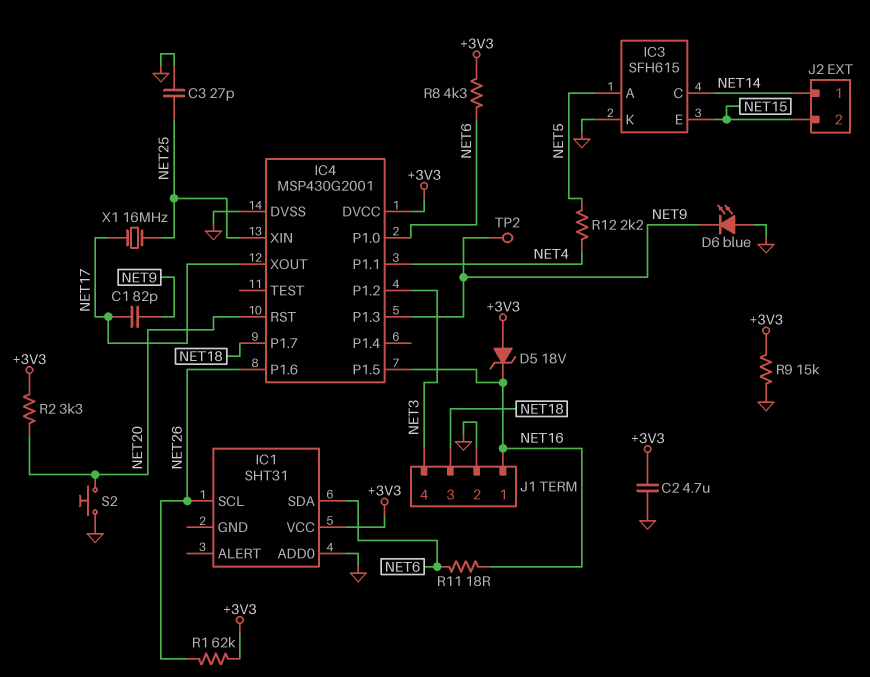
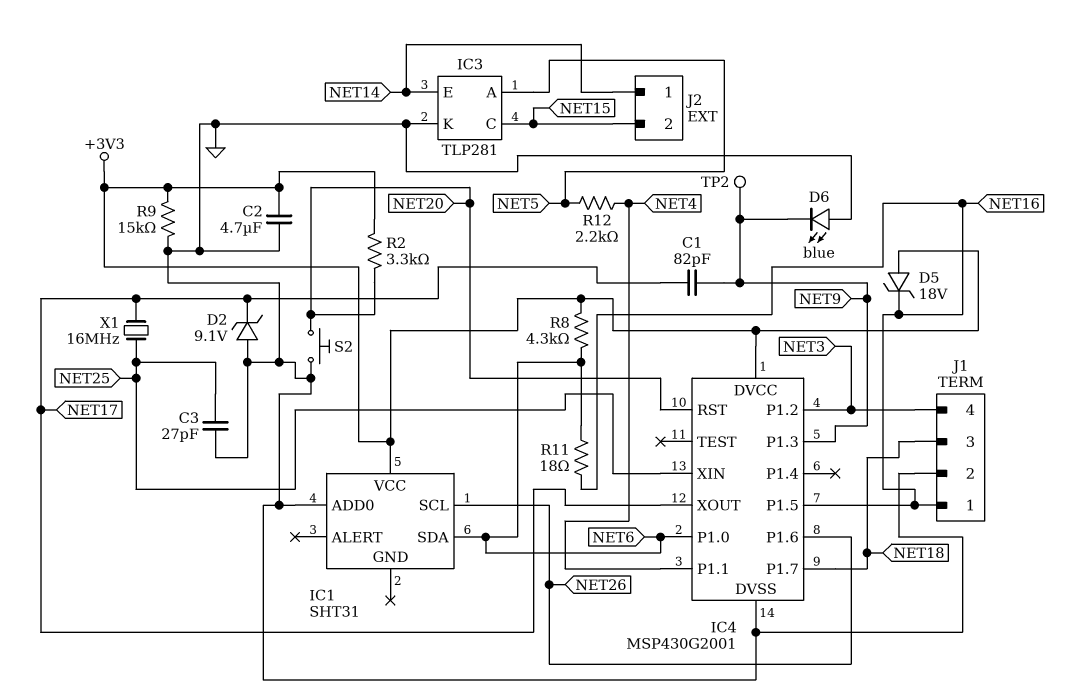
D2: none -> zener 9.1V (A GND, K NET17)
IC3: SFH615 -> TLP281
IC3 pin C: NET14 -> NET15
IC3 pin E: NET15 -> NET14
R1: 62k (+3V3, NET26) -> none

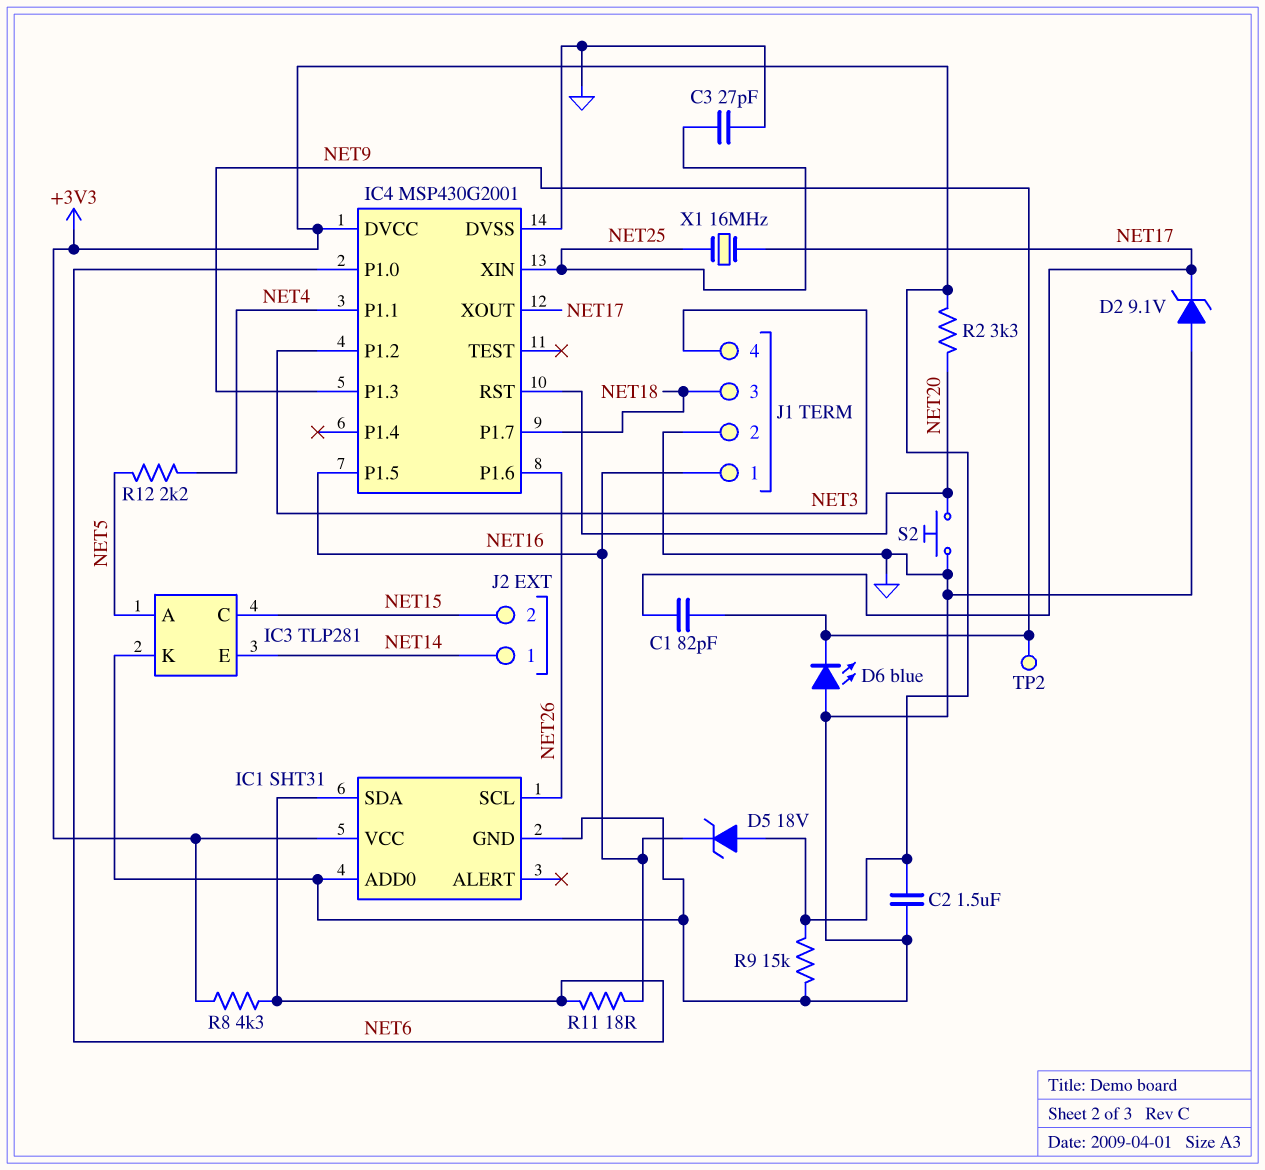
C2: 4.7uF (+3V3, GND) -> 1.5uF (+3V3, GND)
IC1 pin GND: none -> GND

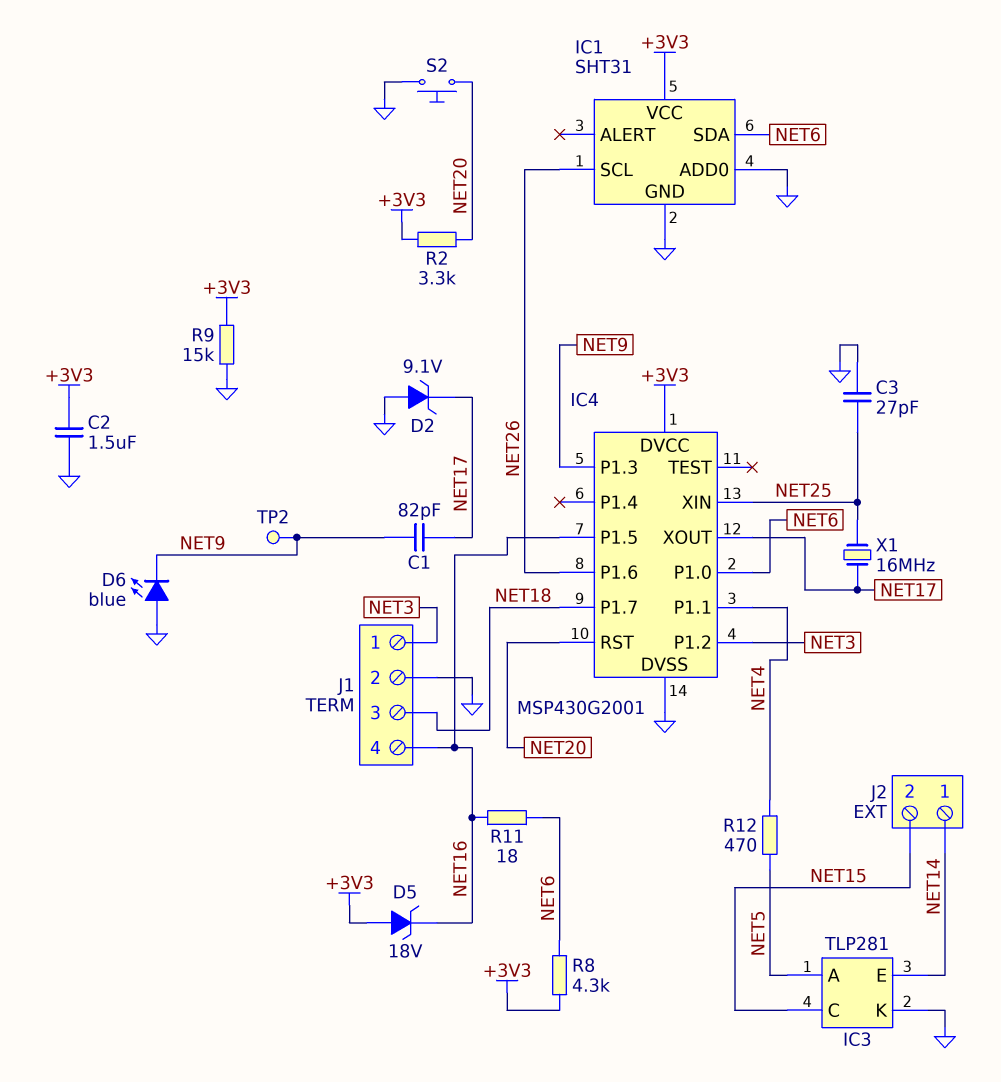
J1 pin 1: NET16 -> NET3
J1 pin 4: NET3 -> NET16
R12: 2.2k (NET4, NET5) -> 470 (NET4, NET5)

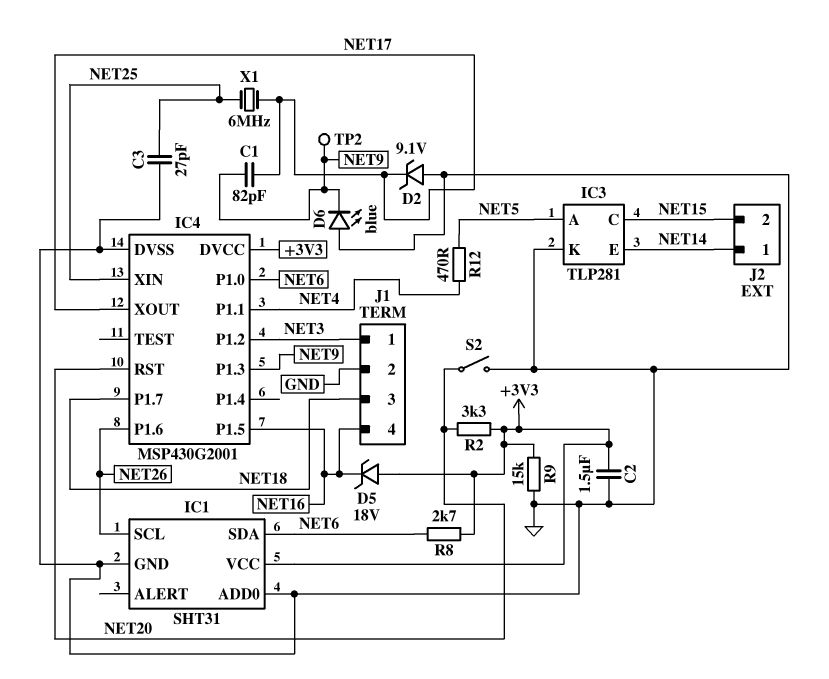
R8: 4.3k (+3V3, NET6) -> 2.7k (+3V3, NET6)
R11: 18 (NET6, NET16) -> none
S2: button (GND, NET20) -> switch (GND, NET20)
X1: 16MHz (NET17, NET25) -> 6MHz (NET17, NET25)

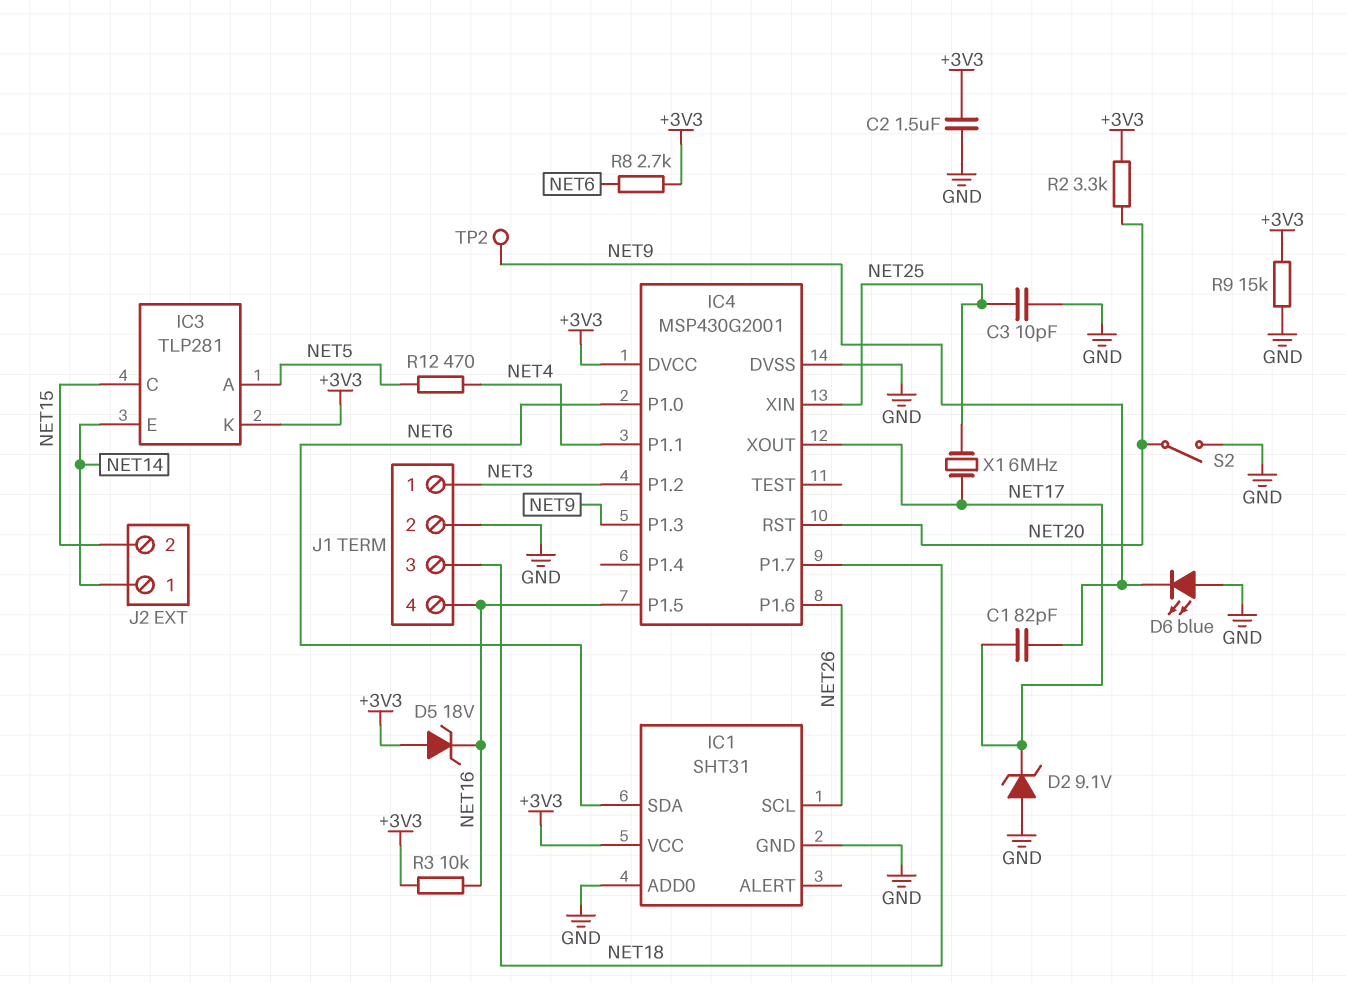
C3: 27pF (GND, NET25) -> 10pF (GND, NET25)
IC3 pin K: GND -> +3V3
R3: none -> 10k (+3V3, NET16)

